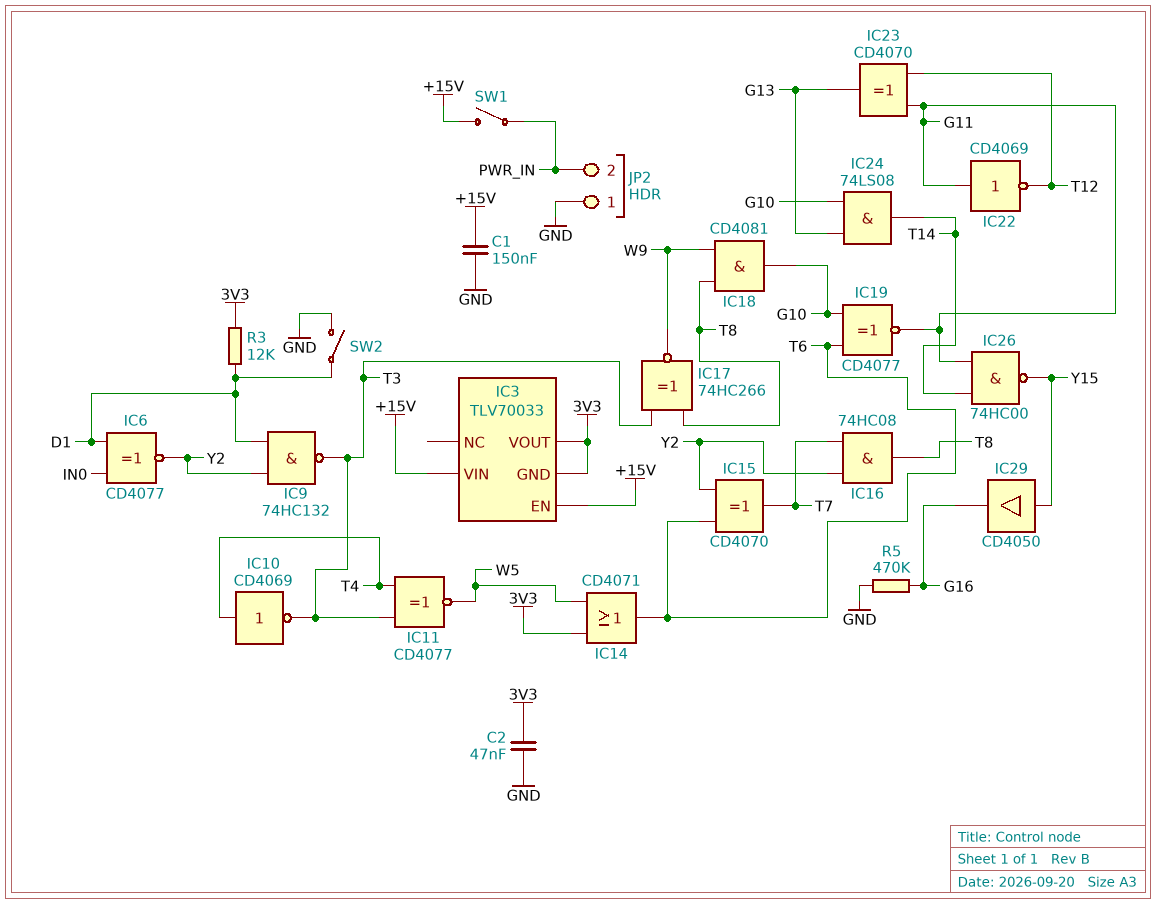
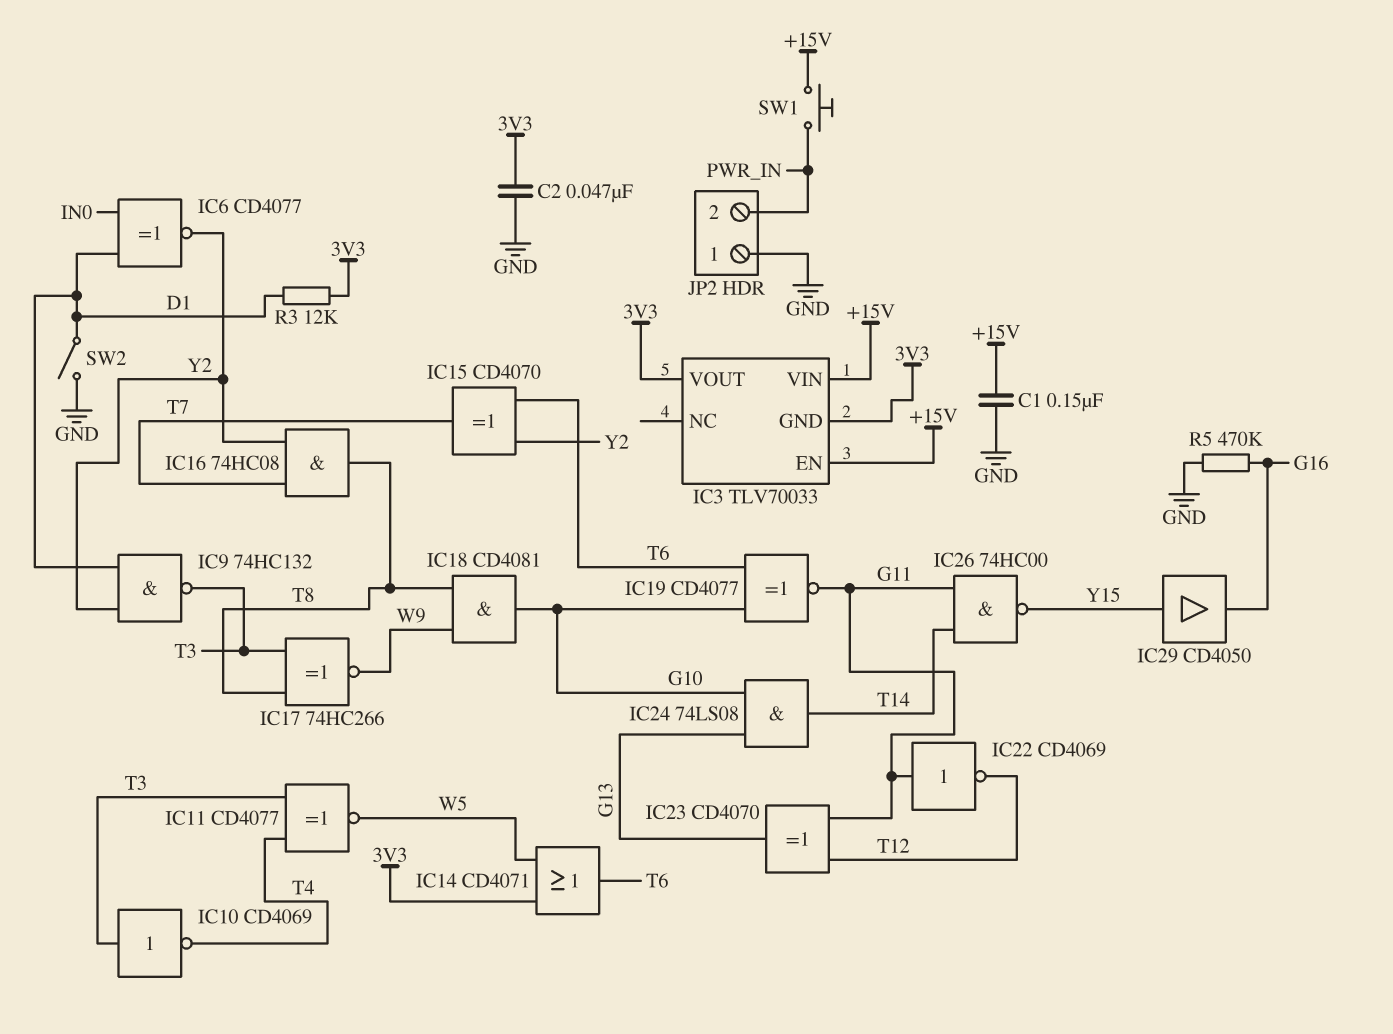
IC10: NOT CD4069 (in T4, out T3) -> NOT CD4069 (in T3, out T4)
SW1: switch (+15V, PWR_IN) -> button (+15V, PWR_IN)

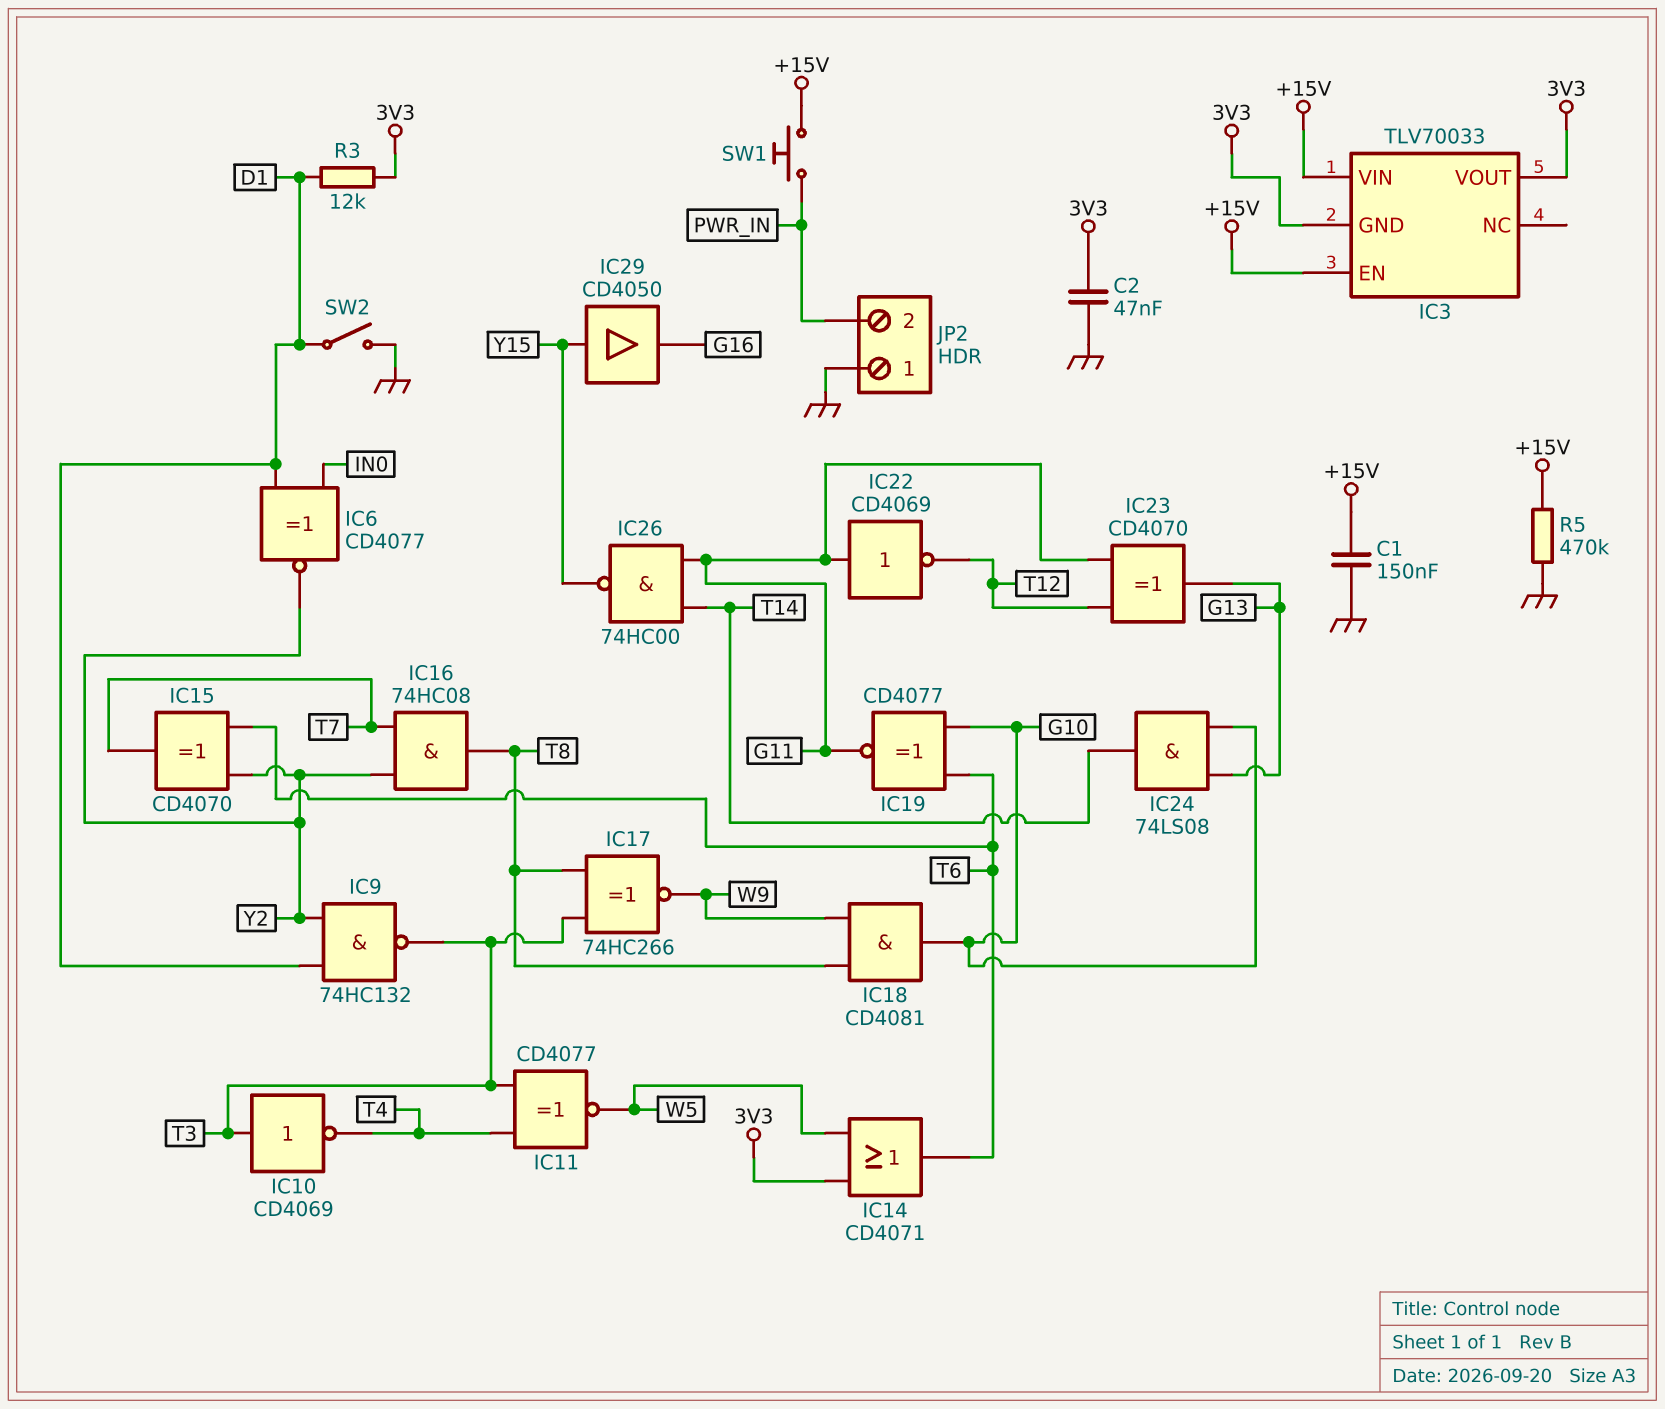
R5: 470k (G16, GND) -> 470k (+15V, GND)

